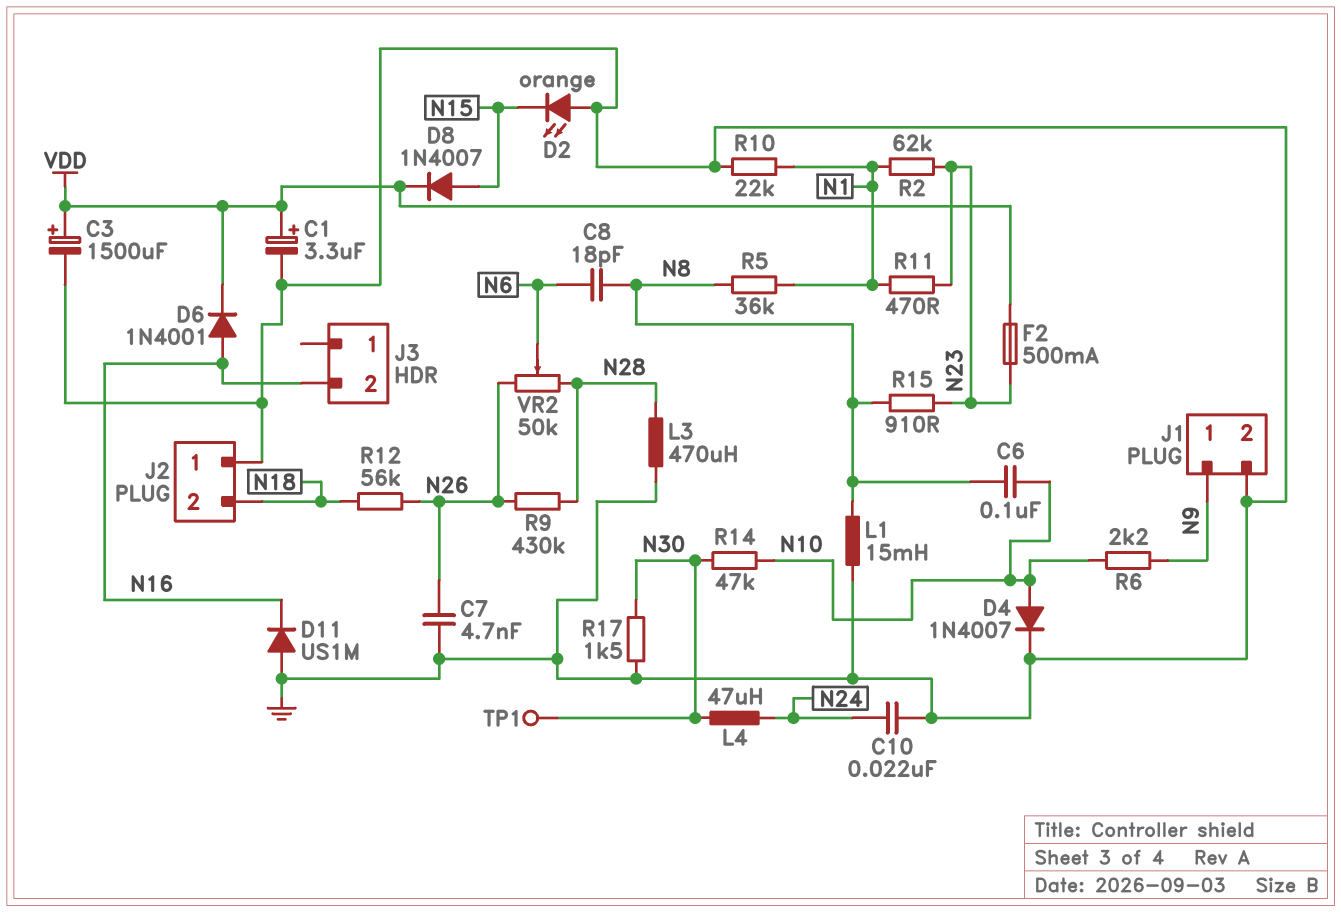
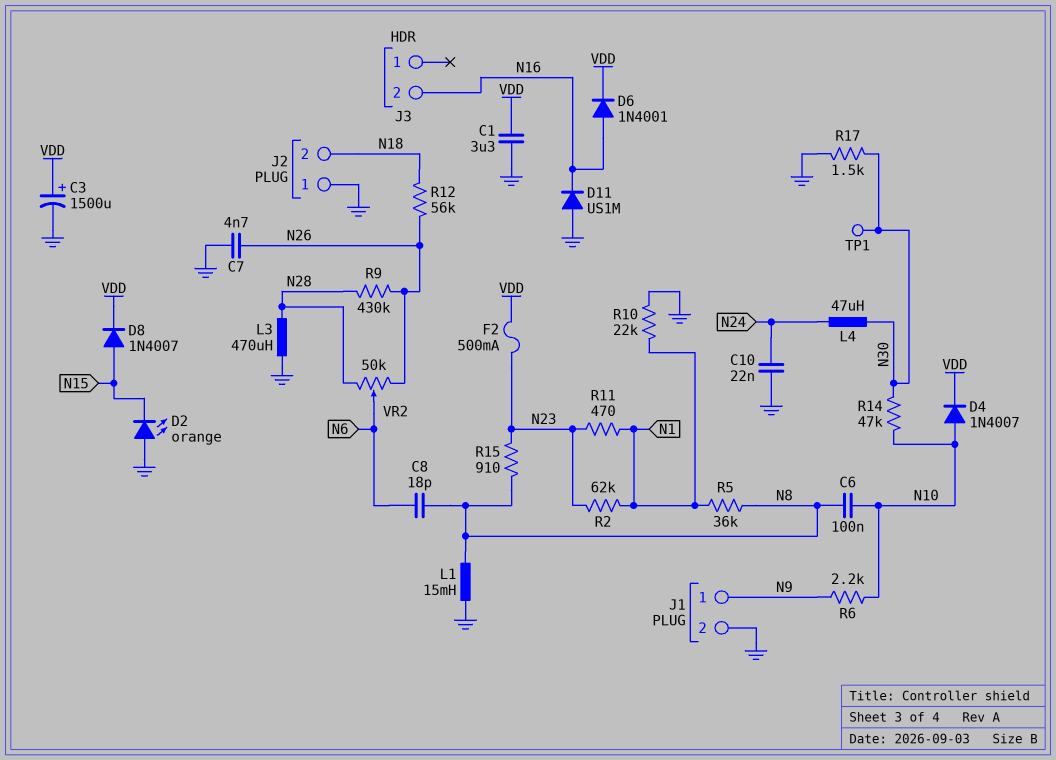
C1: 3.3uF (plus VDD, minus GND) -> 3.3uF (GND, VDD)
D4: diode 1N4007 (A N10, K GND) -> diode 1N4007 (A N10, K VDD)

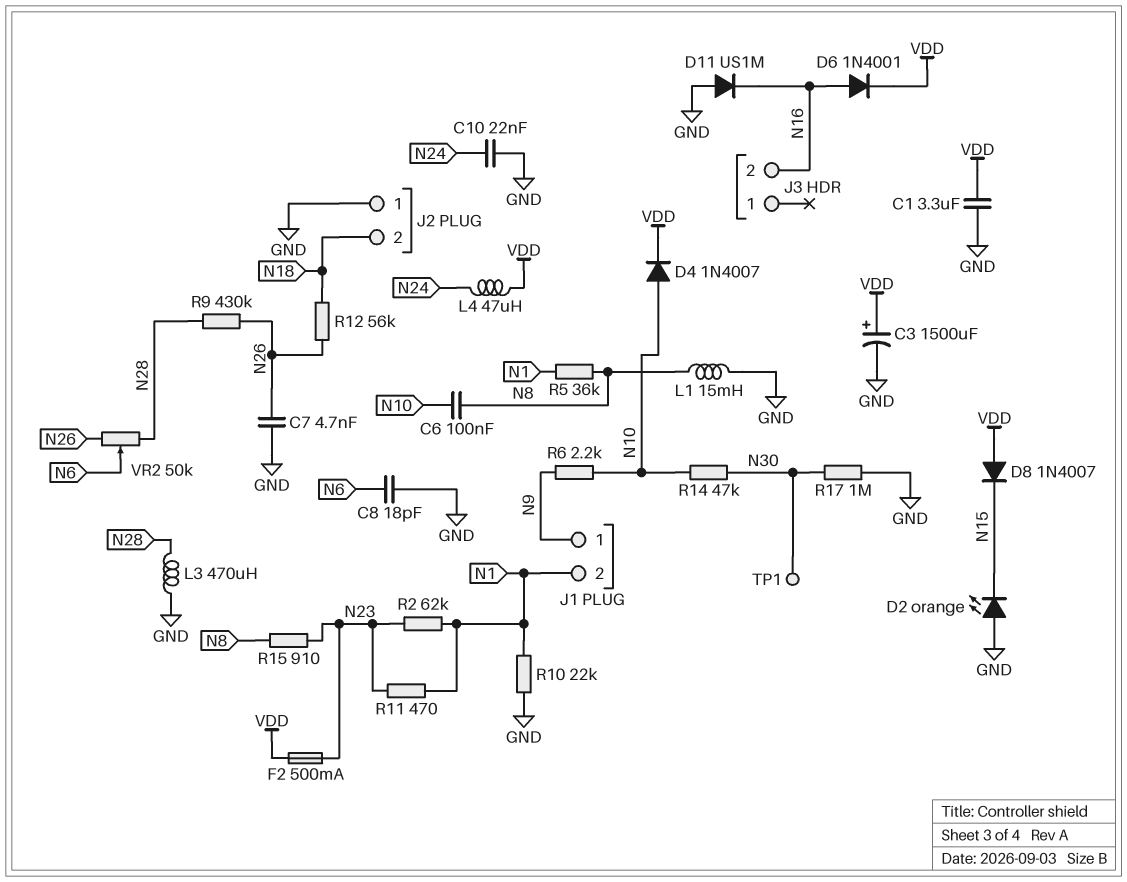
C8: 18pF (N6, N8) -> 18pF (GND, N6)
D8: diode 1N4007 (A N15, K VDD) -> diode 1N4007 (A VDD, K N15)
J1 pin 2: GND -> N1
L4: 47uH (N24, N30) -> 47uH (N24, VDD)
R17: 1.5k (GND, N30) -> 1M (GND, N30)

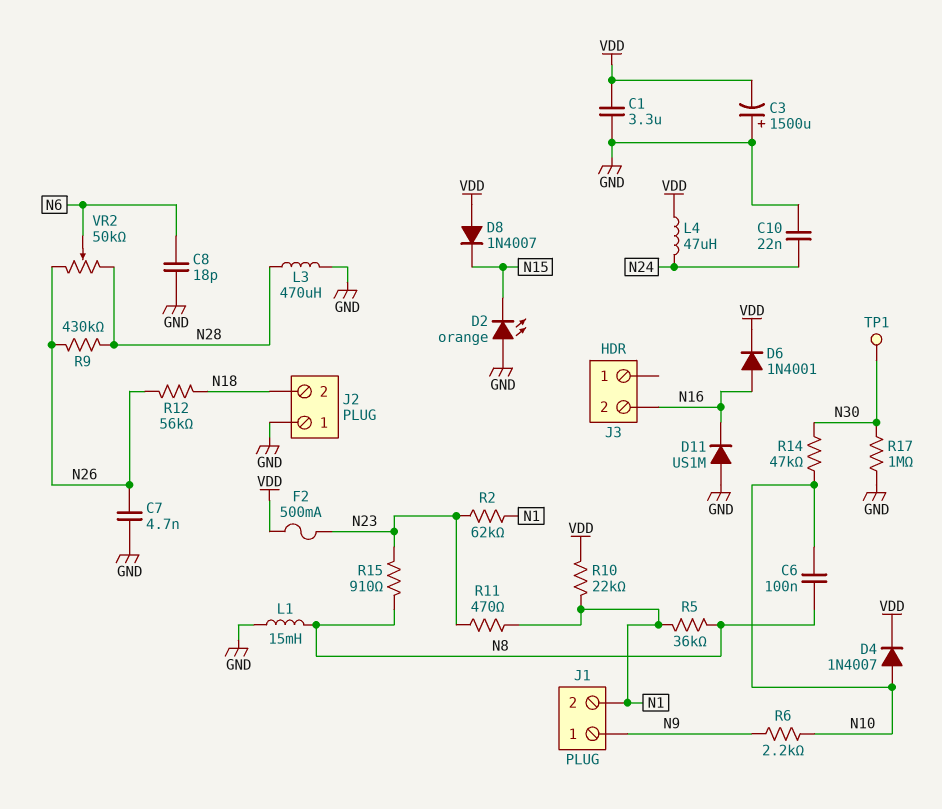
C3: 1500uF (plus VDD, minus GND) -> 1500uF (plus GND, minus VDD)
R10: 22k (GND, N1) -> 22k (N1, VDD)

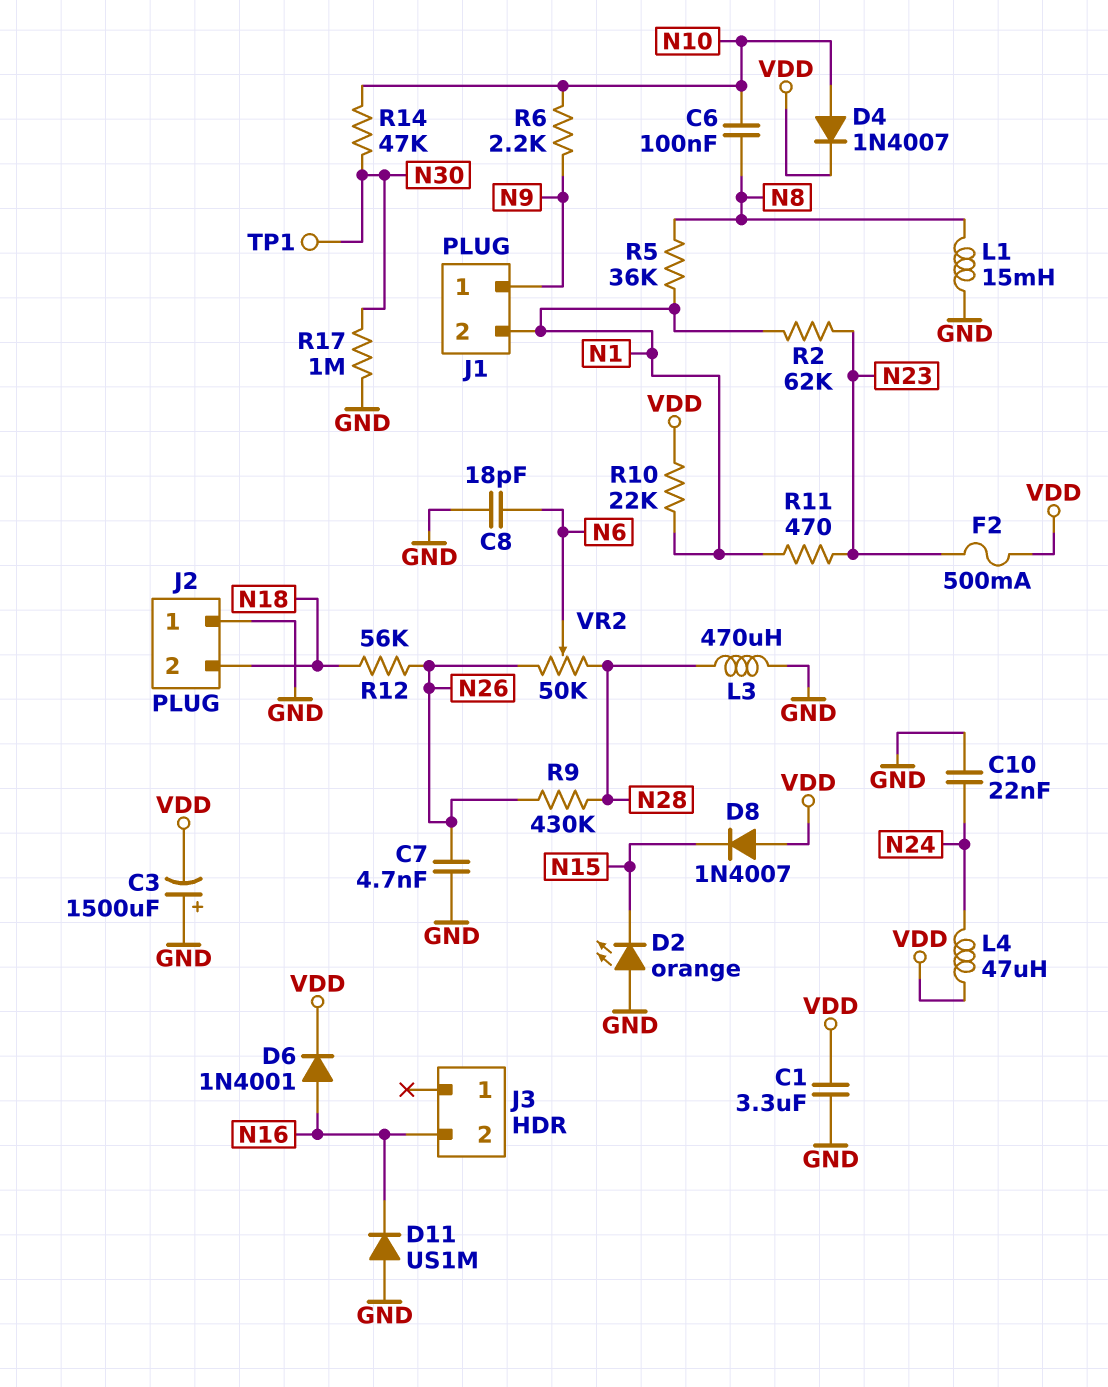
R15: 910 (N8, N23) -> none

